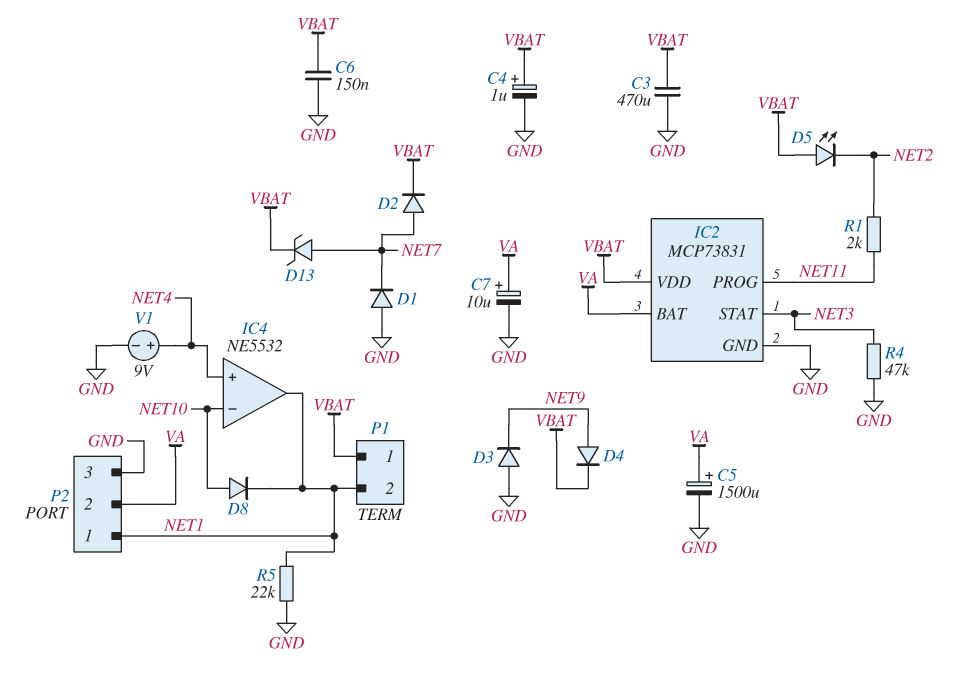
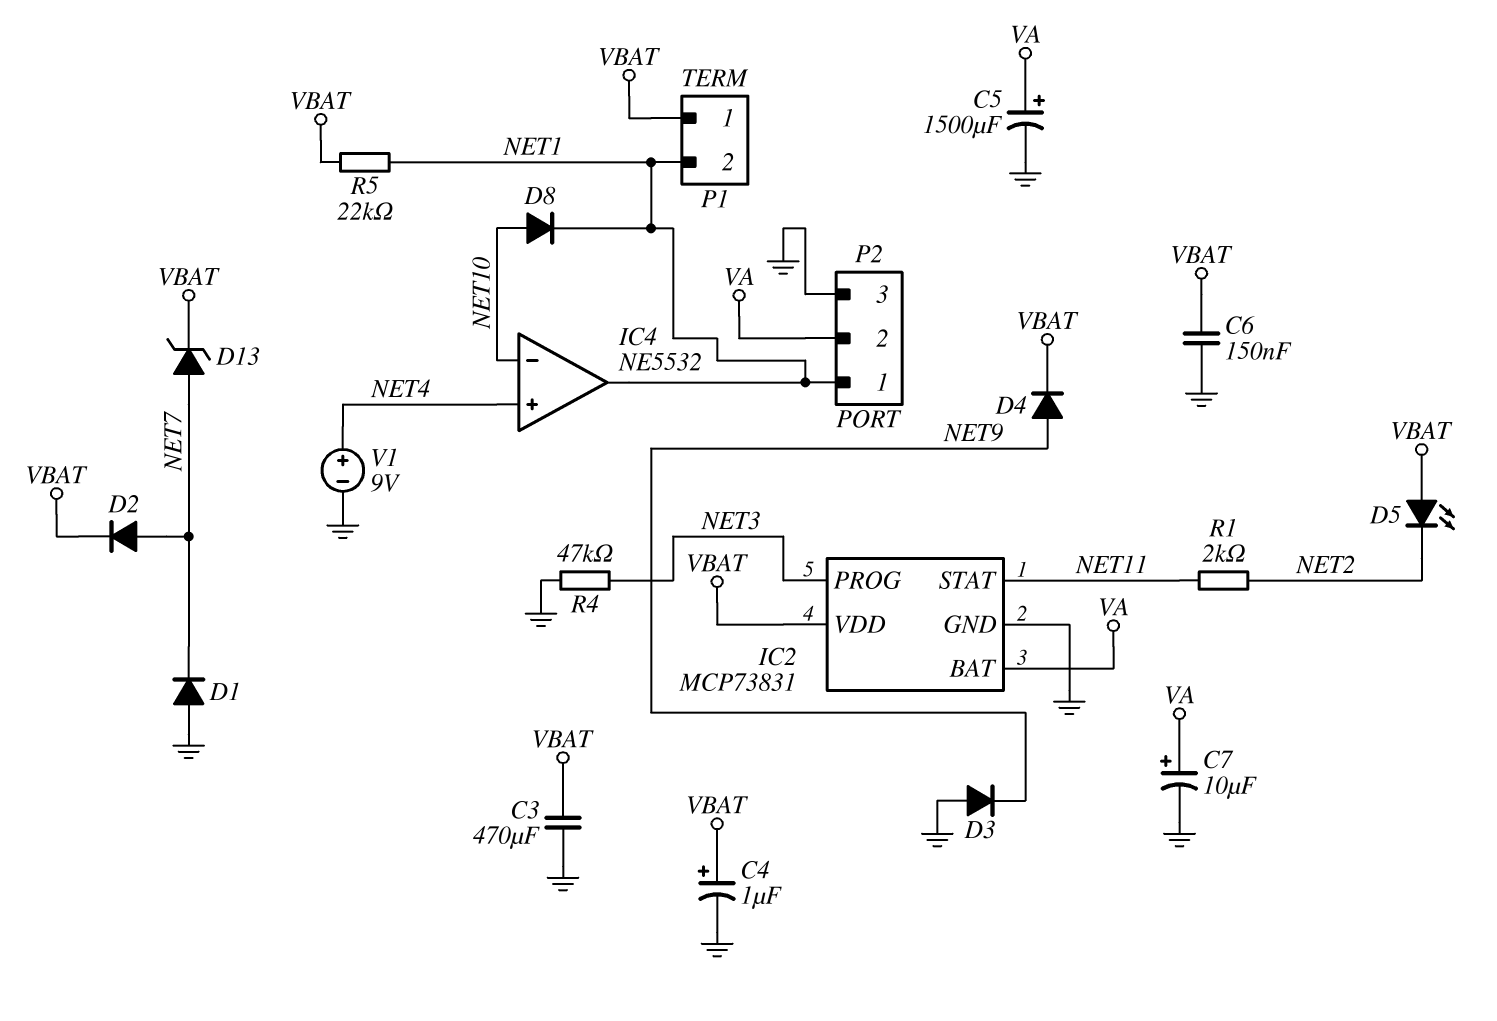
IC2 pin PROG: NET11 -> NET3
IC2 pin STAT: NET3 -> NET11
R5: 22k (GND, NET1) -> 22k (NET1, VBAT)

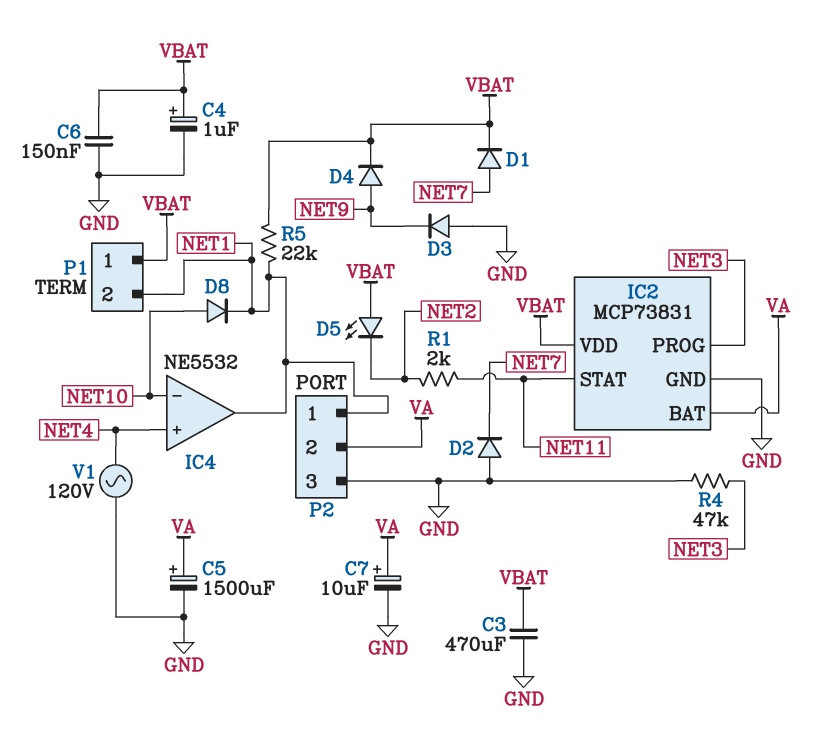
D1: diode (A GND, K NET7) -> diode (A NET7, K VBAT)
D2: diode (A NET7, K VBAT) -> diode (A GND, K NET7)
D13: zener (A NET7, K VBAT) -> none
V1: 9V (plus NET4, minus GND) -> AC 120V (GND, NET4)

